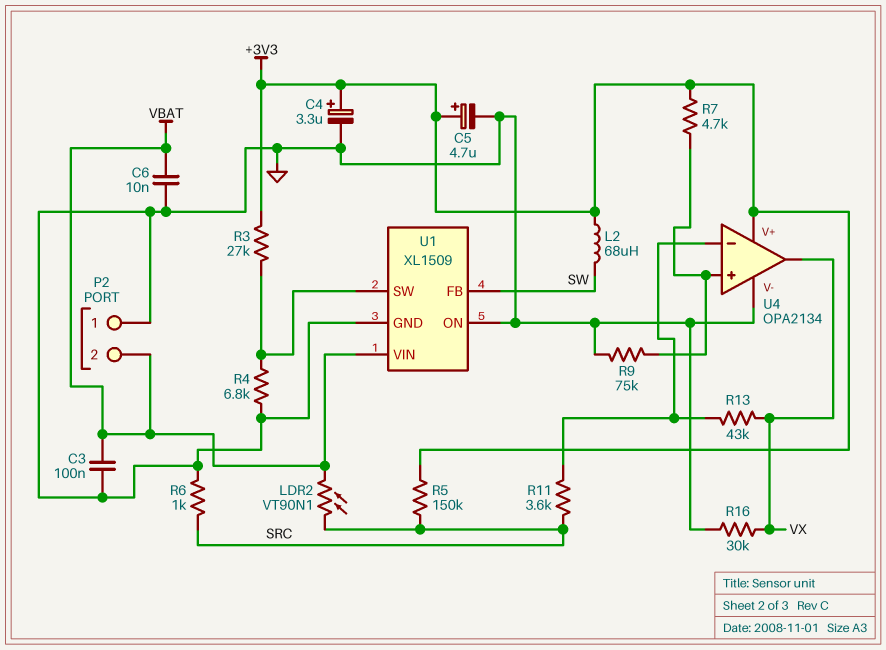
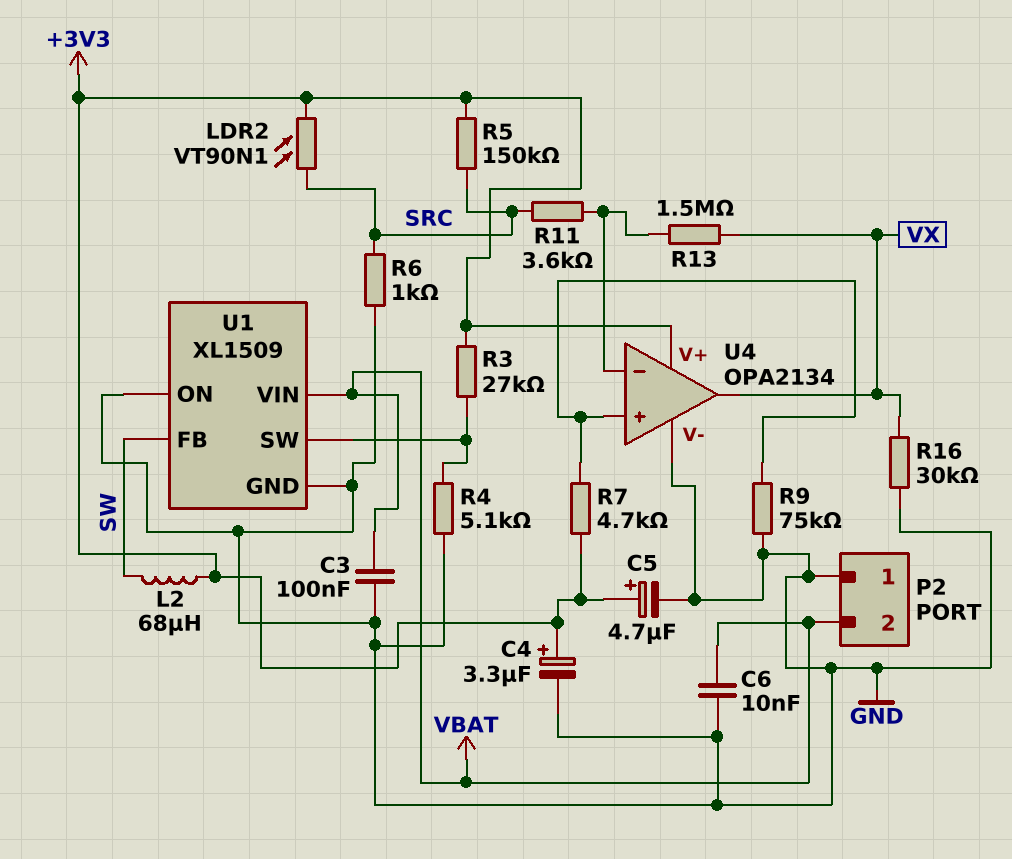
LDR2: VT90N1 (SRC, VBAT) -> VT90N1 (+3V3, SRC)
R4: 6.8k (GND, U1/SW) -> 5.1k (GND, U1/SW)
R13: 43k (U4/in-, VX) -> 1.5M (U4/in-, VX)

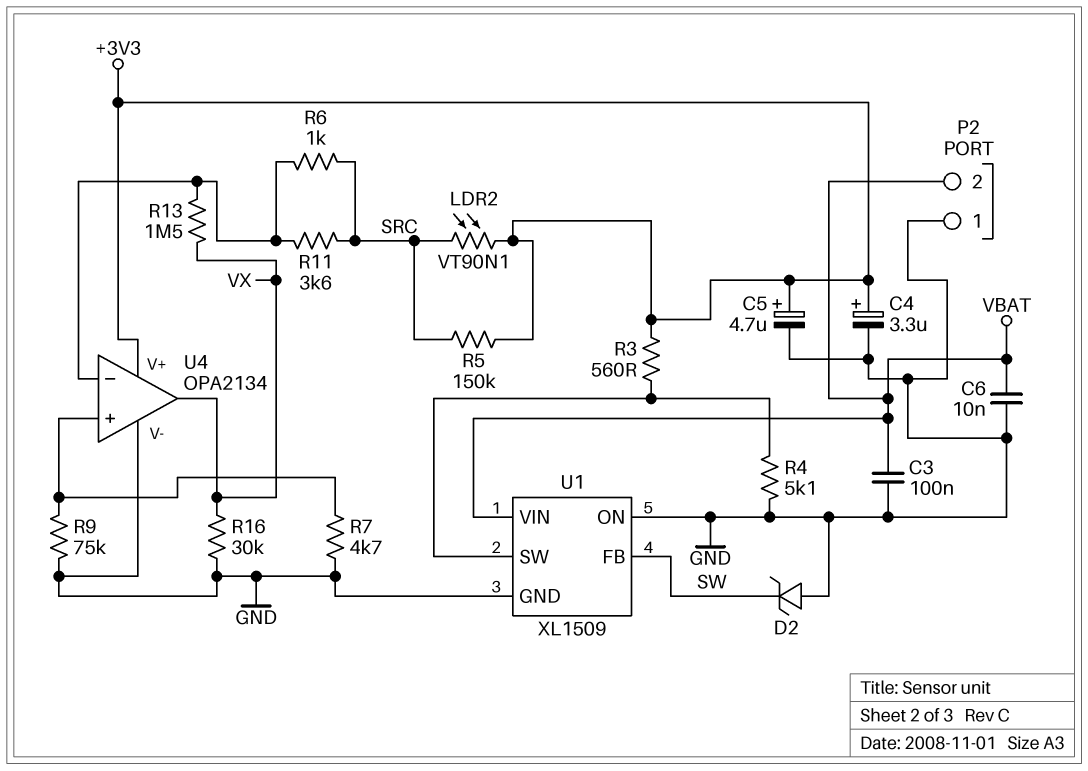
D2: none -> zener (A GND, K SW)
L2: 68uH (+3V3, SW) -> none
R3: 27k (+3V3, U1/SW) -> 560 (+3V3, U1/SW)
R6: 1k (GND, SRC) -> 1k (SRC, U4/in-)
R7: 4.7k (+3V3, U4/in+) -> 4.7k (GND, U4/in+)

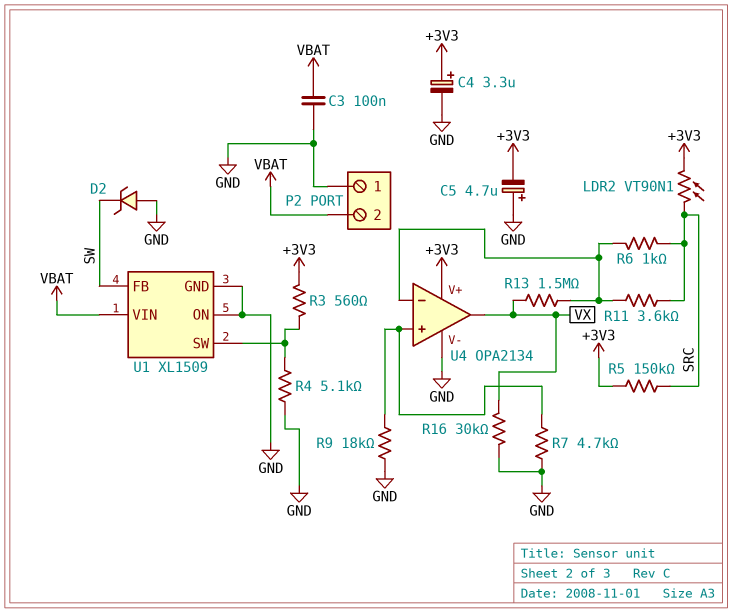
C5: 4.7uF (plus +3V3, minus GND) -> 4.7uF (plus GND, minus +3V3)
C6: 10nF (GND, VBAT) -> none
R9: 75k (GND, U4/in+) -> 18k (GND, U4/in+)

